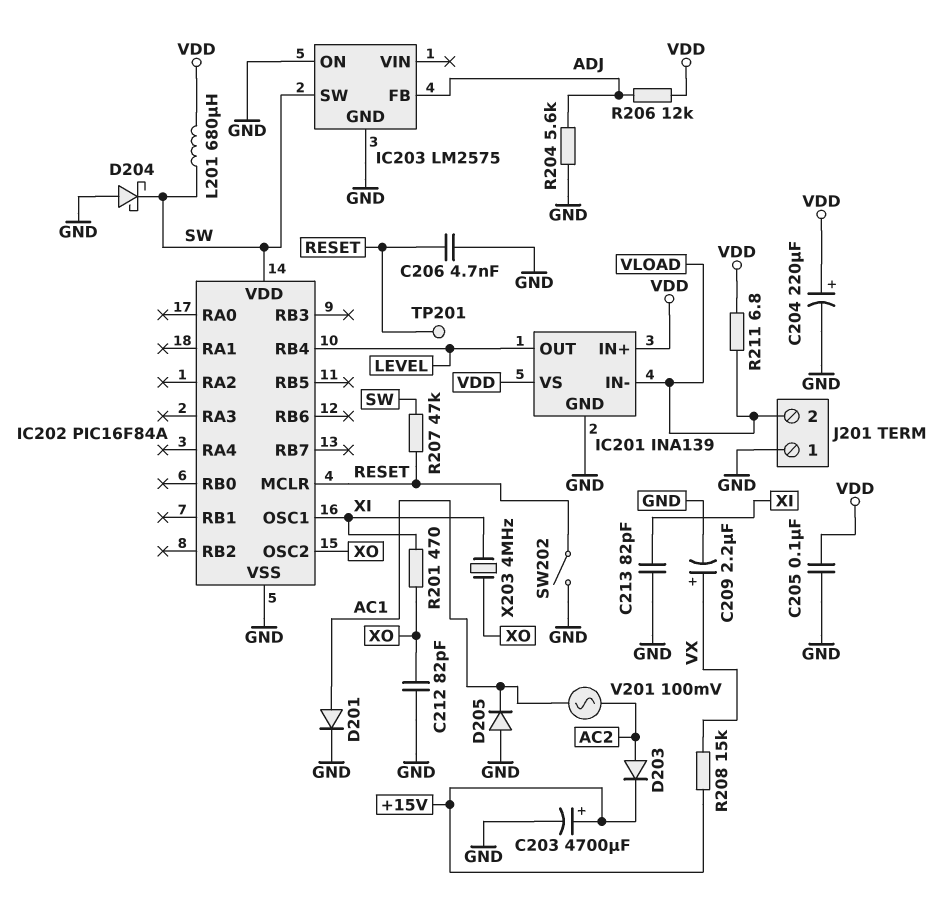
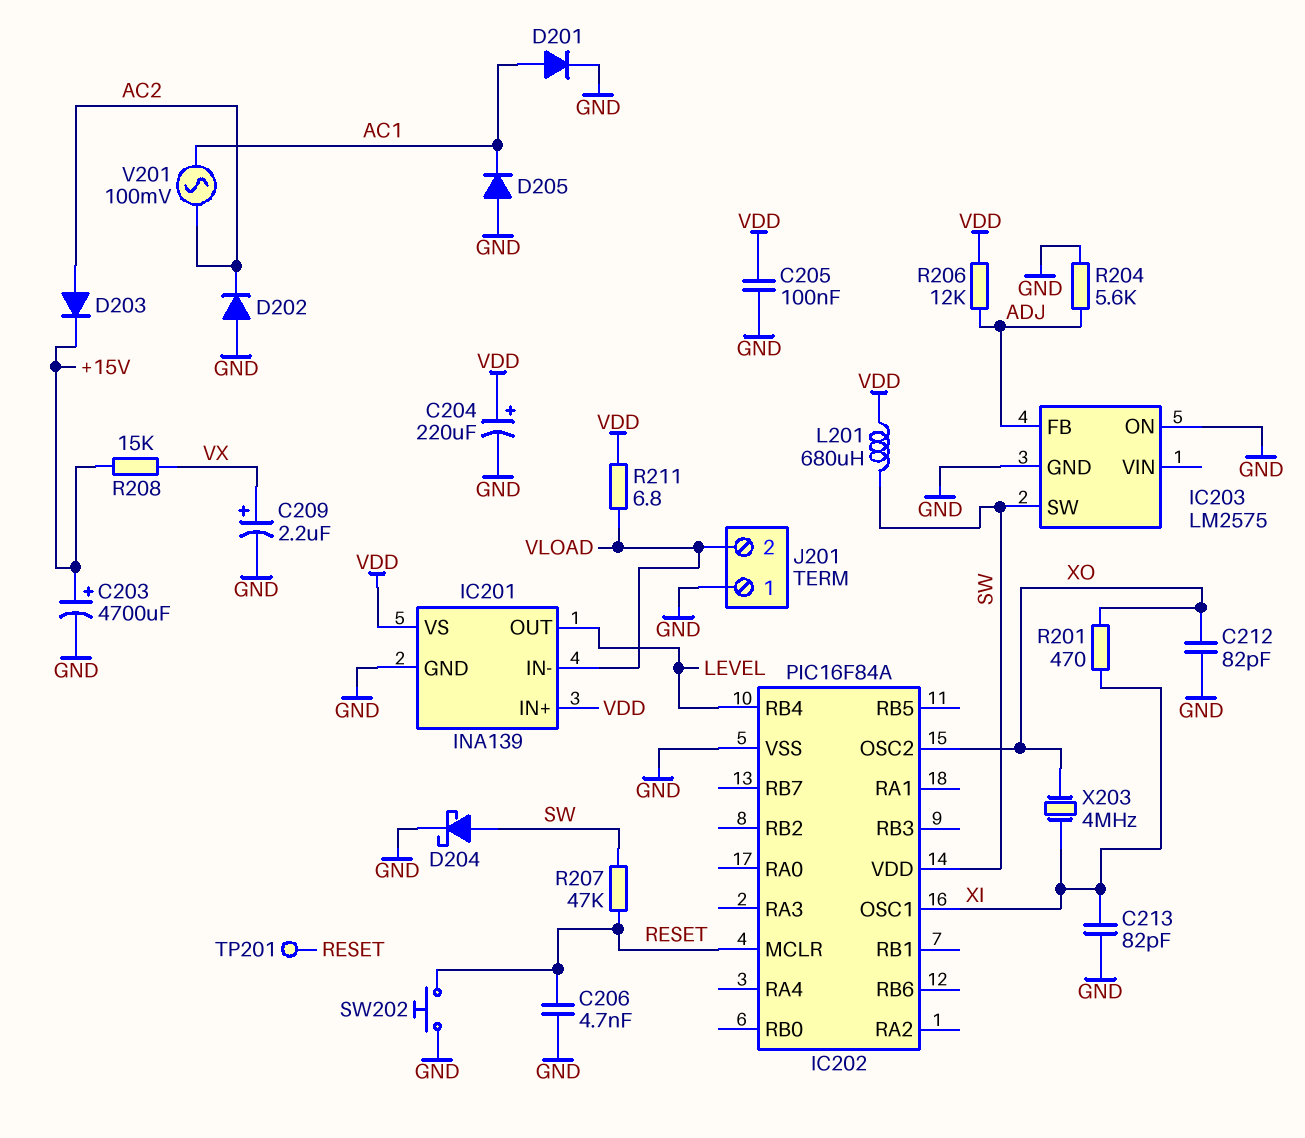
D202: none -> diode (A GND, K AC2)
D204: schottky (A GND, K SW) -> schottky (A SW, K GND)
SW202: switch (GND, RESET) -> button (GND, RESET)

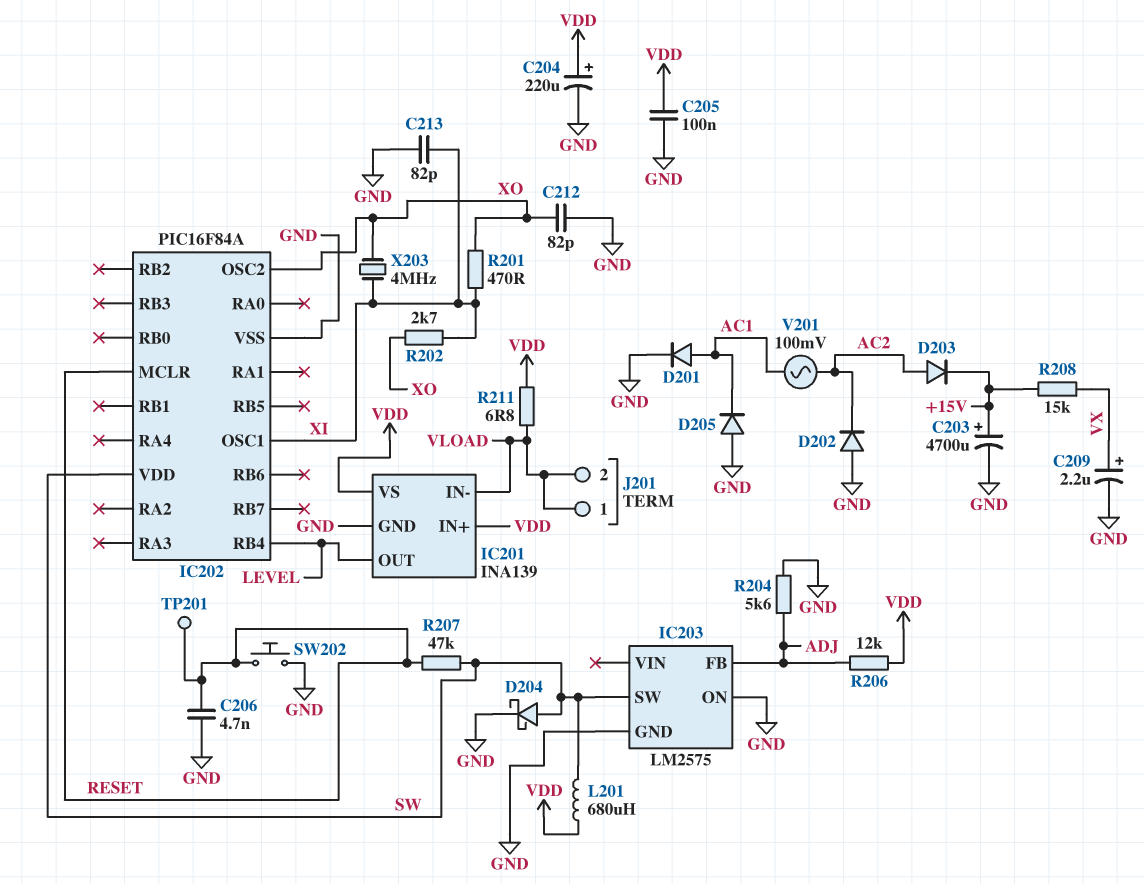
J201 pin 1: GND -> VLOAD
R202: none -> 2.7k (XI, XO)

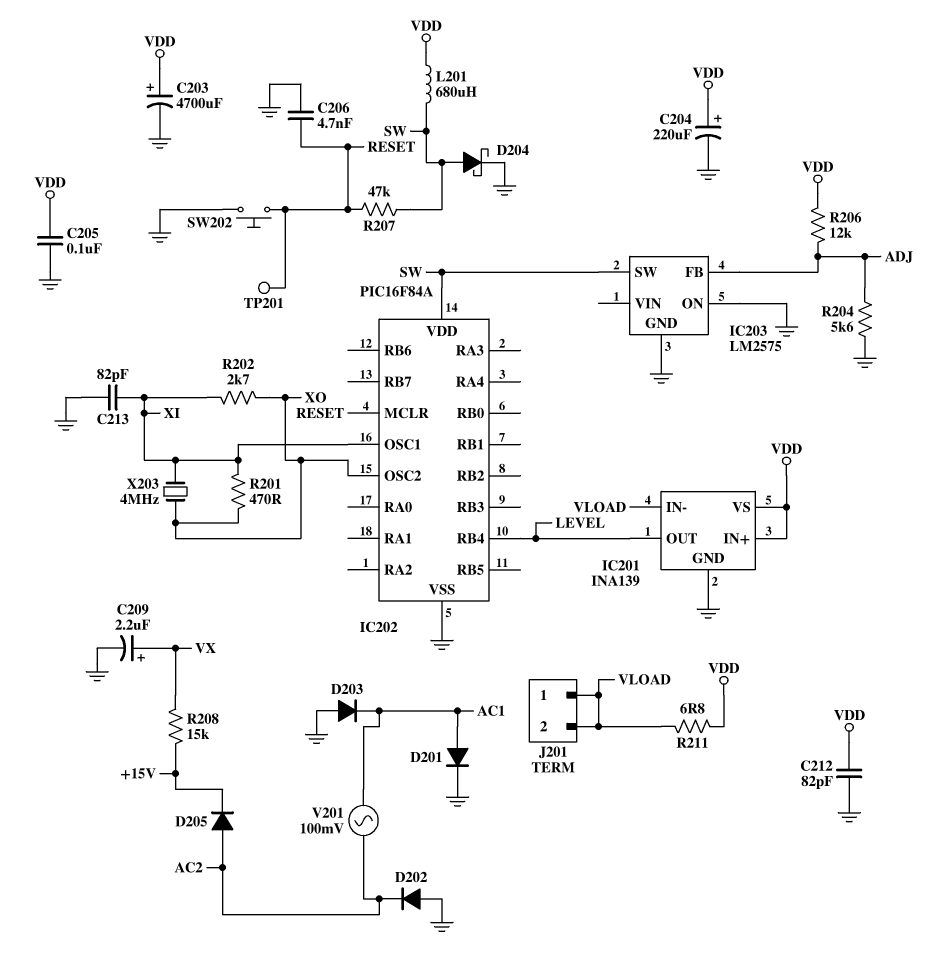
C203: 4700uF (plus +15V, minus GND) -> 4700uF (plus VDD, minus GND)
C212: 82pF (GND, XO) -> 82pF (GND, VDD)
D203: diode (A AC2, K +15V) -> diode (A GND, K AC1)
D205: diode (A GND, K AC1) -> diode (A AC2, K +15V)

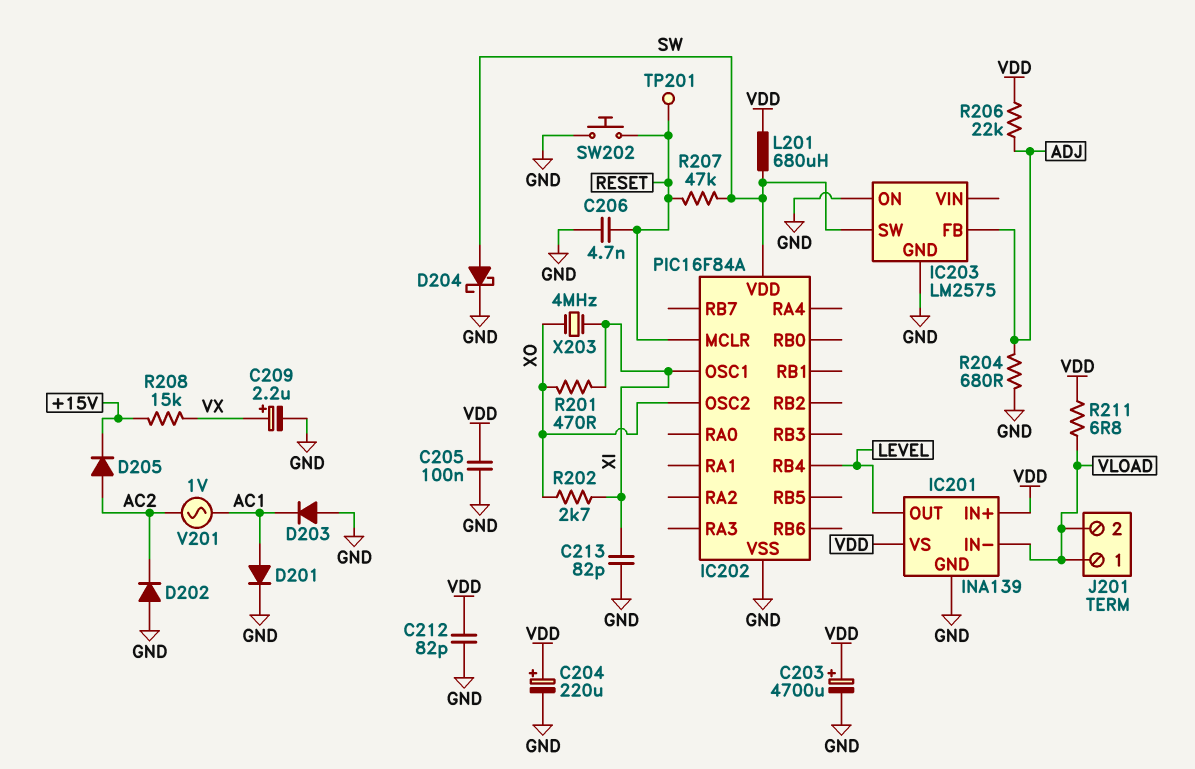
R204: 5.6k (ADJ, GND) -> 680 (ADJ, GND)
R206: 12k (ADJ, VDD) -> 22k (ADJ, VDD)
V201: AC 100mV (AC1, AC2) -> AC 1V (AC1, AC2)

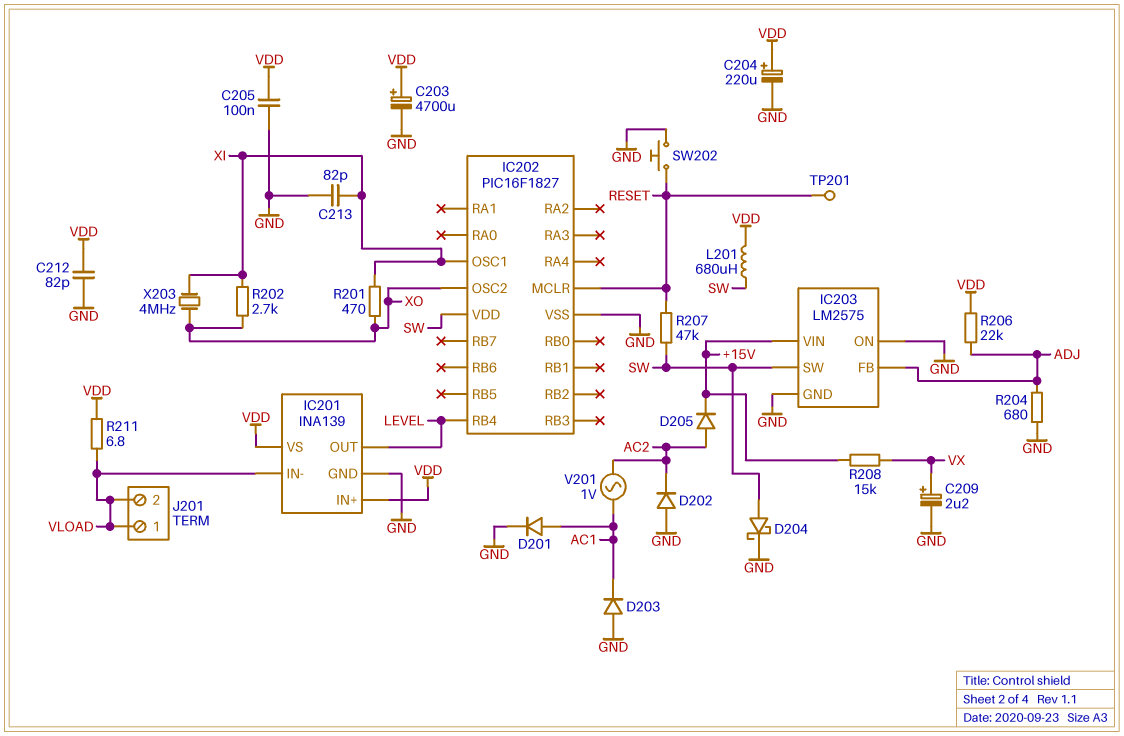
C206: 4.7nF (GND, RESET) -> none
IC202: PIC16F84A -> PIC16F1827
IC203 pin VIN: none -> +15V

